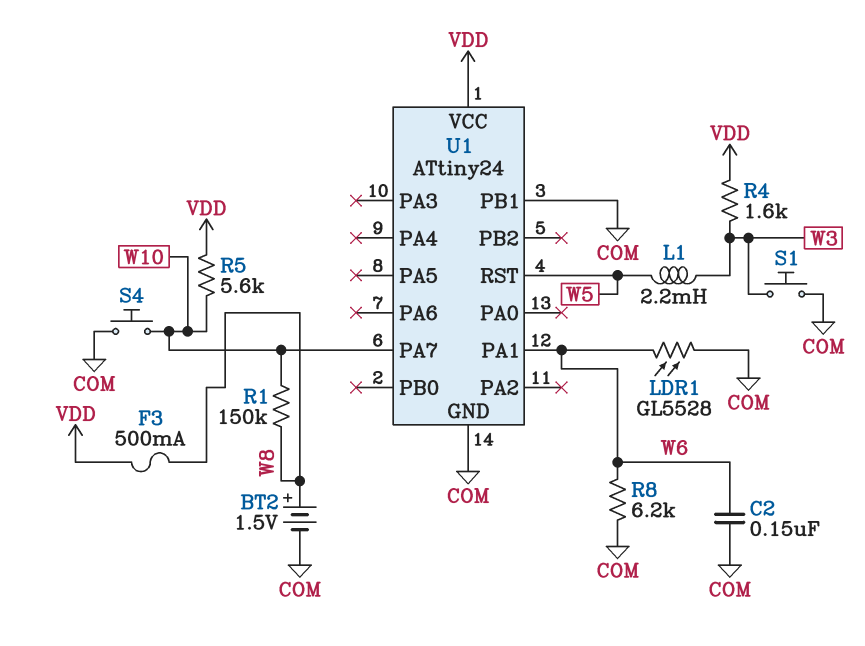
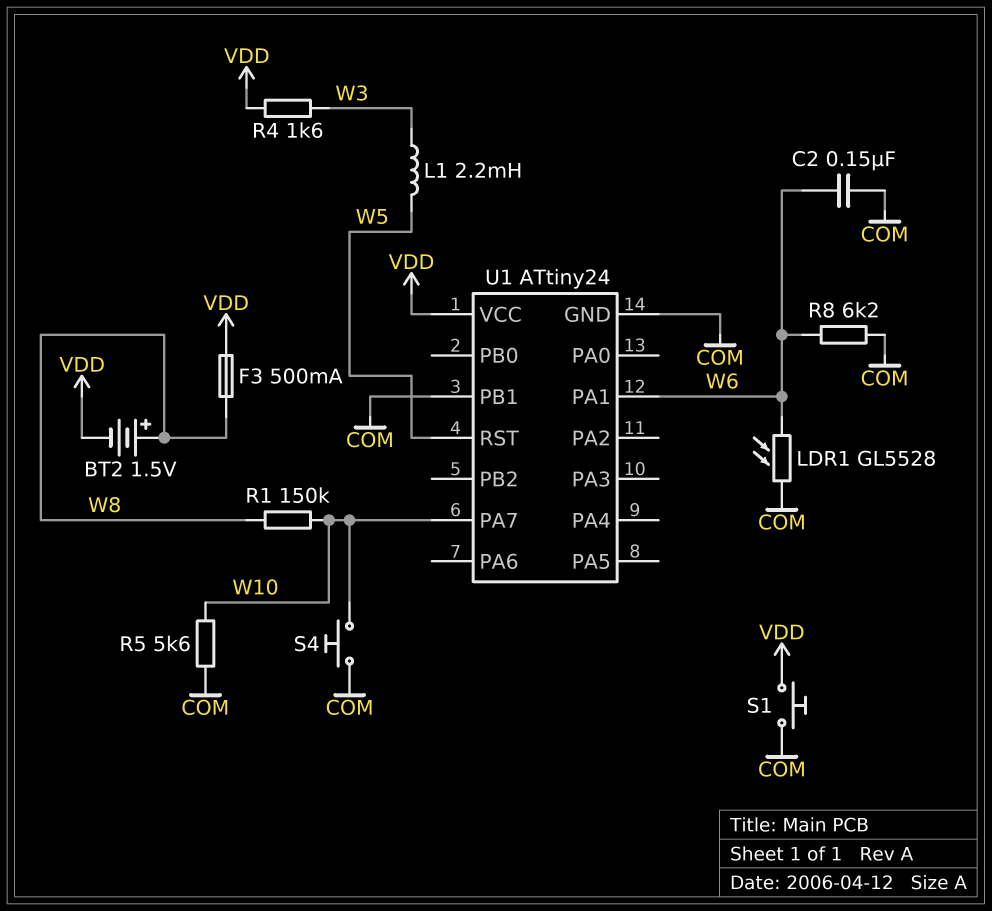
BT2: 1.5V (plus W8, minus COM) -> 1.5V (plus W8, minus VDD)
R5: 5.6k (VDD, W10) -> 5.6k (COM, W10)
S1: button (COM, W3) -> button (COM, VDD)

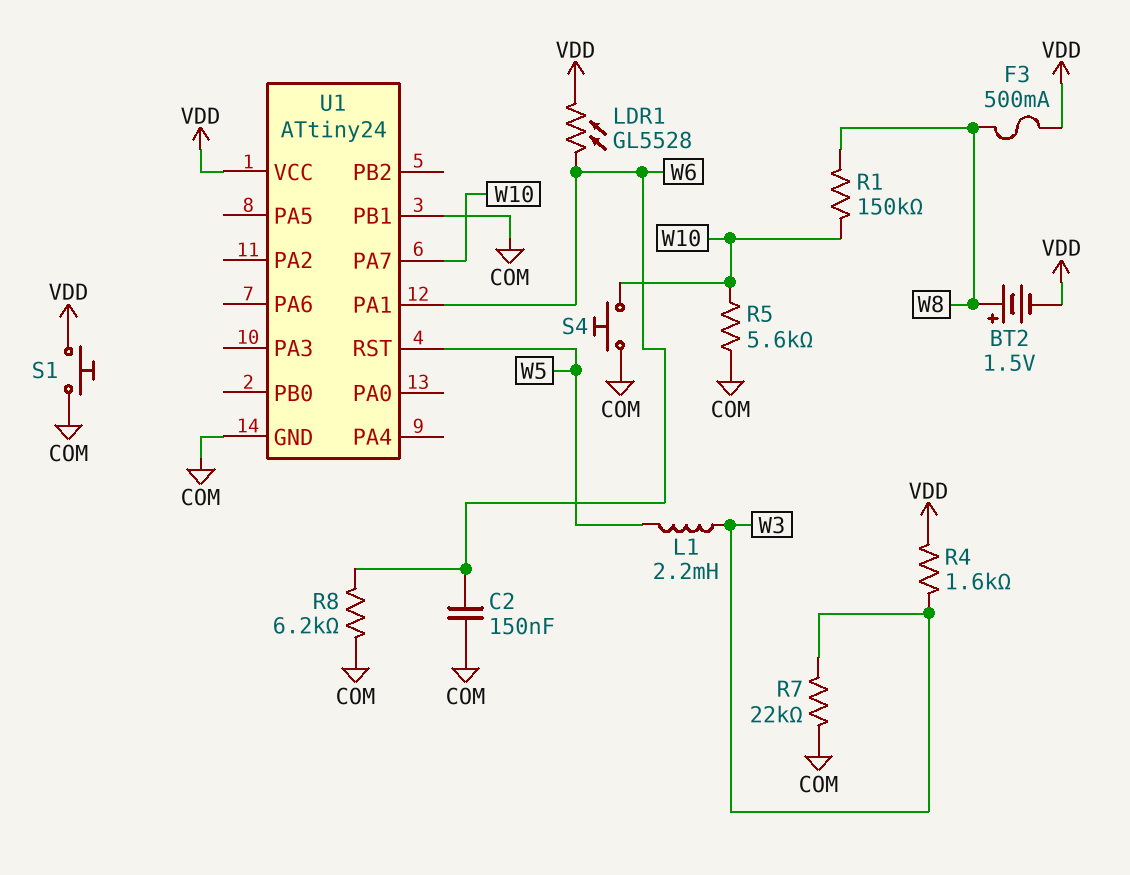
LDR1: GL5528 (COM, W6) -> GL5528 (VDD, W6)
R7: none -> 22k (COM, W3)

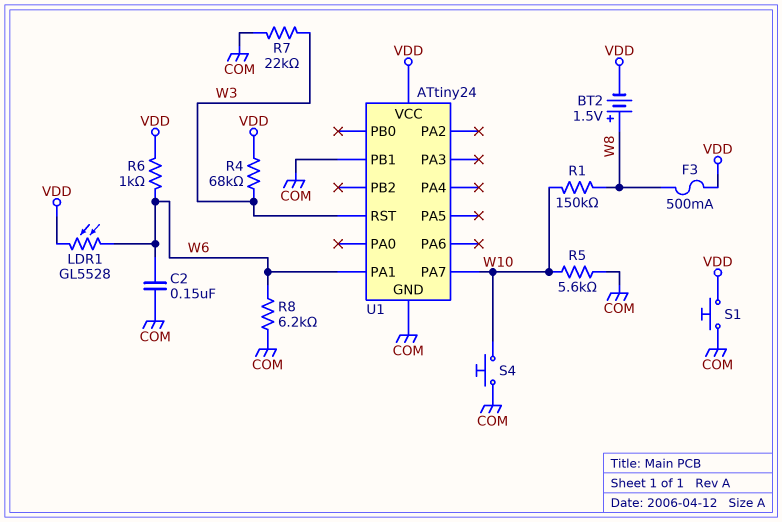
L1: 2.2mH (W3, W5) -> none
R4: 1.6k (VDD, W3) -> 68k (VDD, W3)
R6: none -> 1k (VDD, W6)
U1 pin RST: W5 -> W3

